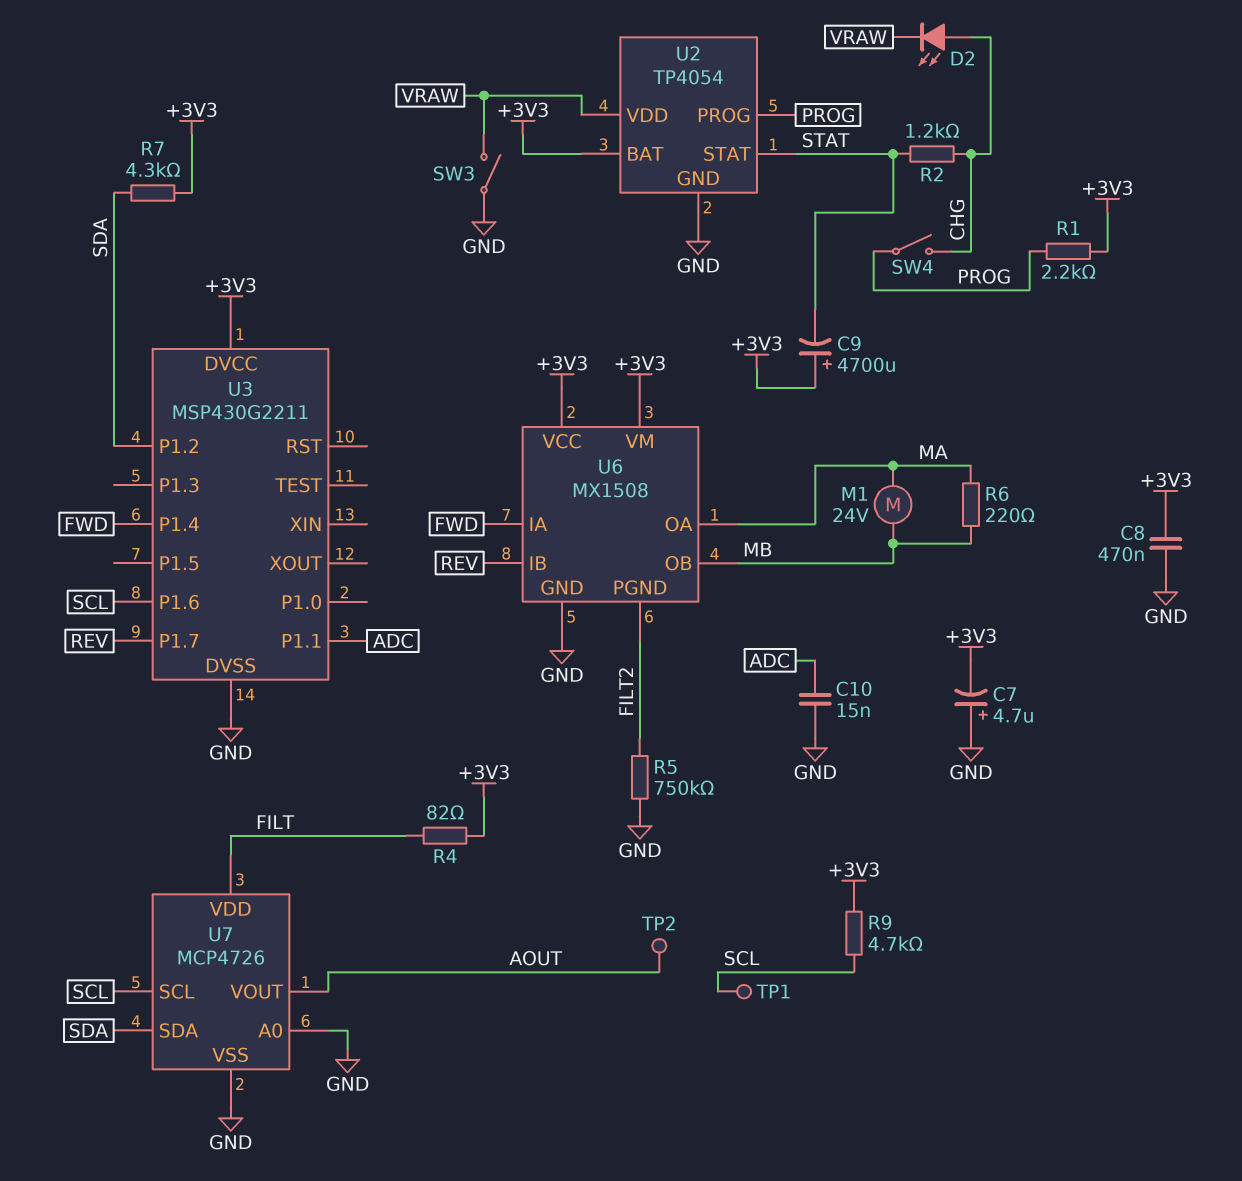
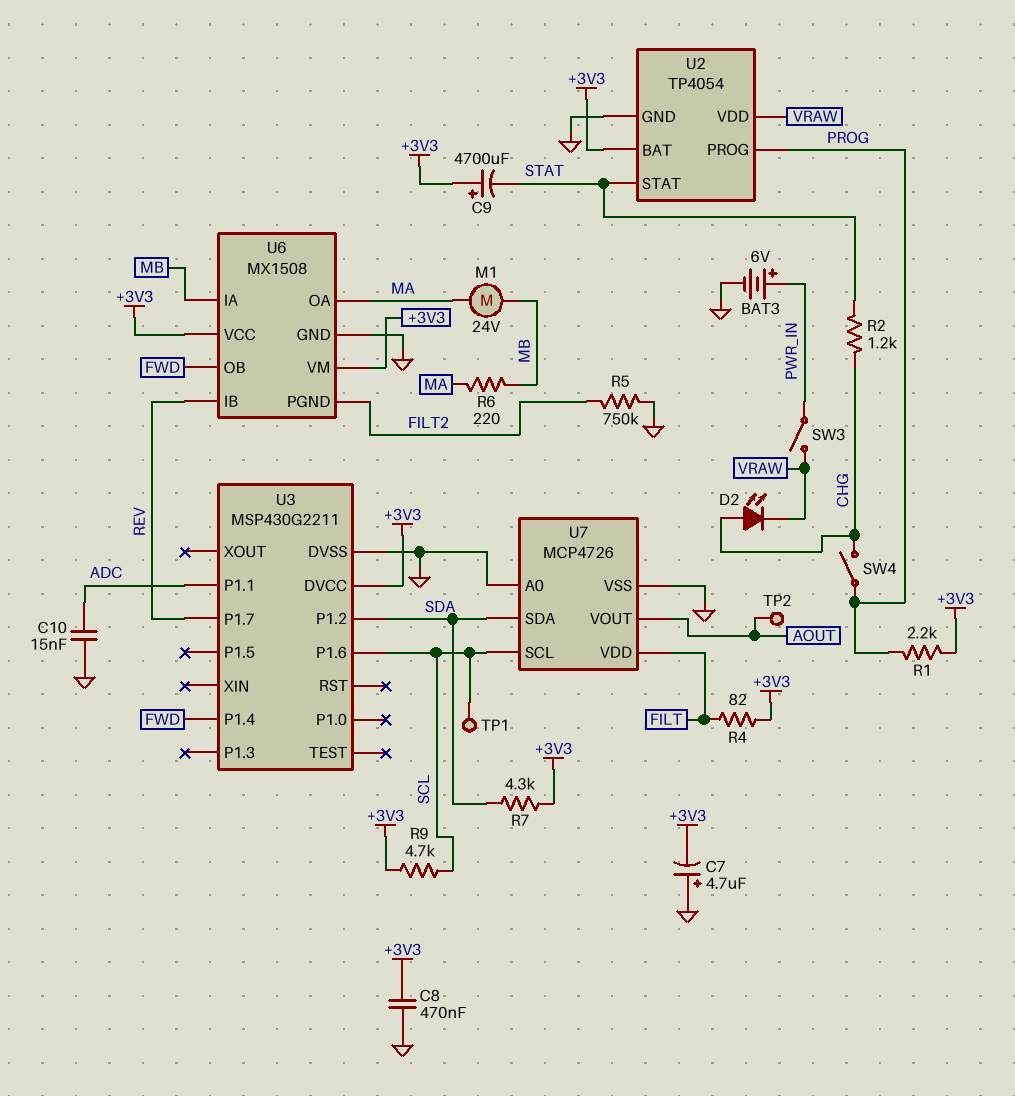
BAT3: none -> 6V (plus PWR_IN, minus GND)
SW3: switch (GND, VRAW) -> switch (PWR_IN, VRAW)
U6 pin IA: FWD -> MB
U6 pin OB: MB -> FWD

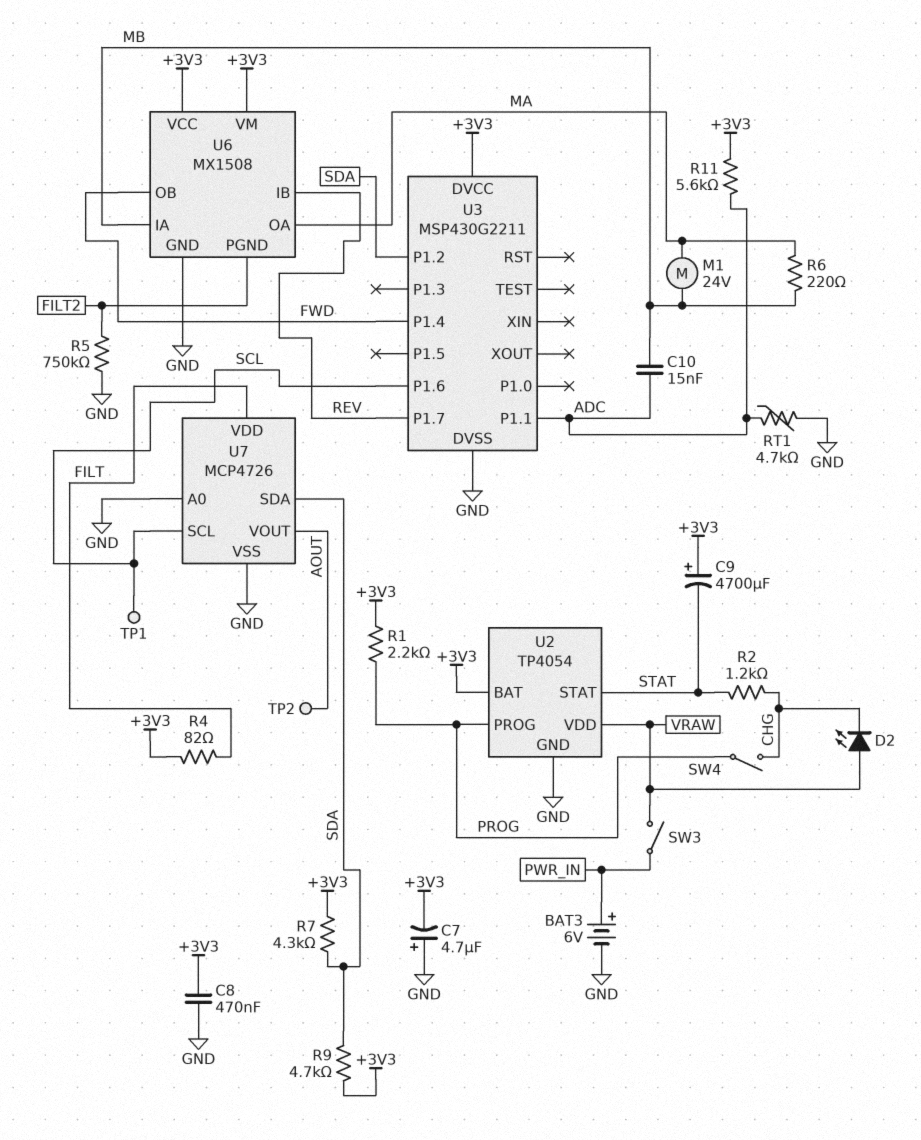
C10: 15nF (ADC, GND) -> 15nF (ADC, MB)
D2: LED (A CHG, K VRAW) -> LED (A VRAW, K CHG)
R9: 4.7k (+3V3, SCL) -> 4.7k (+3V3, SDA)
R11: none -> 5.6k (+3V3, ADC)
RT1: none -> 4.7k (ADC, GND)

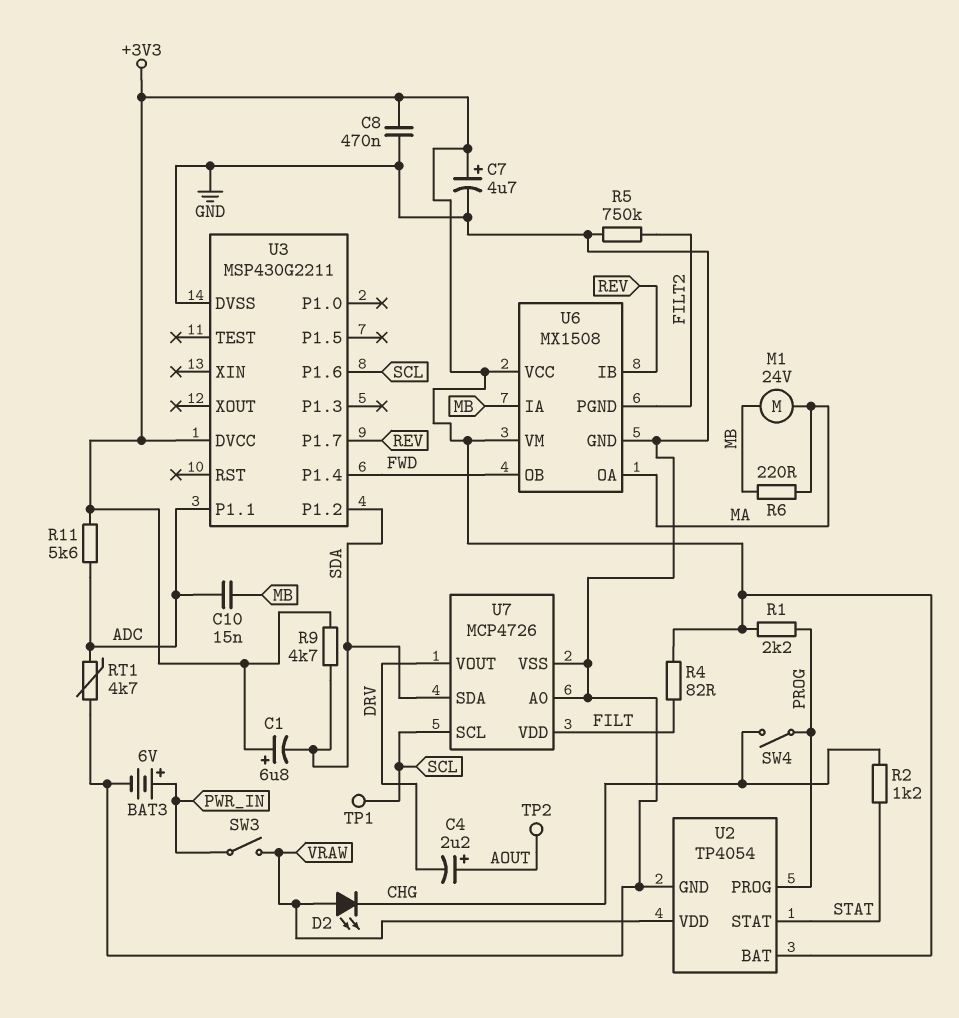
C1: none -> 6.8uF (plus +3V3, minus SDA)
C4: none -> 2.2uF (plus AOUT, minus DRV)
C7: 4.7uF (plus GND, minus +3V3) -> 4.7uF (plus +3V3, minus GND)
C9: 4700uF (plus +3V3, minus STAT) -> none
R7: 4.3k (+3V3, SDA) -> none
U7 pin VOUT: AOUT -> DRV

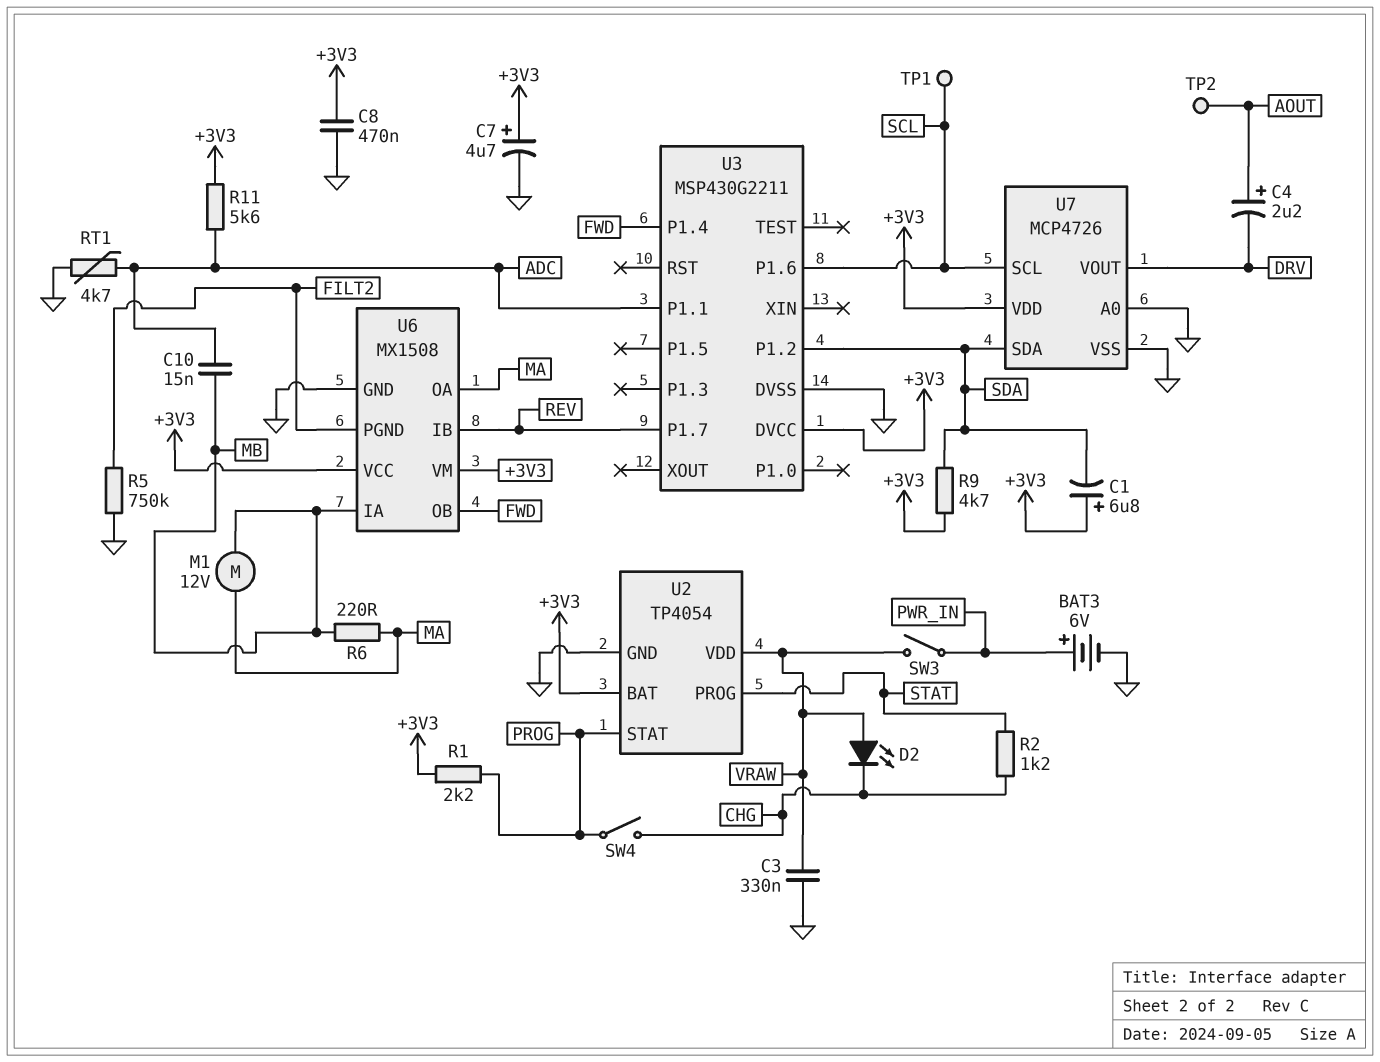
C3: none -> 330nF (GND, VRAW)
M1: motor 24V (MA, MB) -> motor 12V (MA, MB)
R4: 82 (+3V3, FILT) -> none
U2 pin PROG: PROG -> STAT
U2 pin STAT: STAT -> PROG
U7 pin VDD: FILT -> +3V3

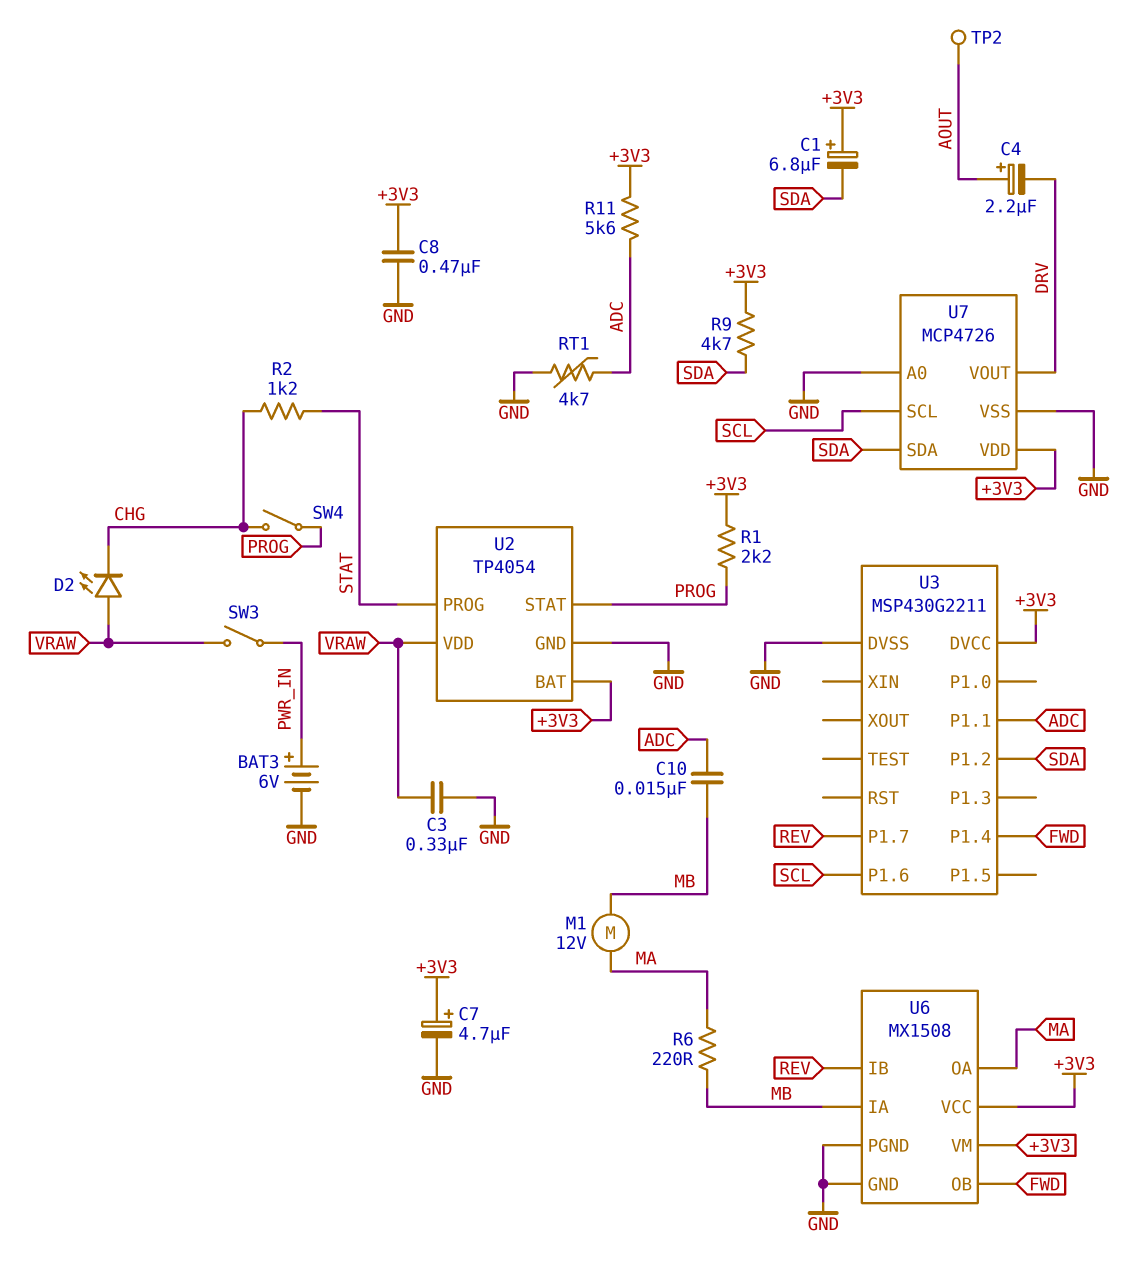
R5: 750k (FILT2, GND) -> none
TP1: test point (SCL) -> none
U6 pin PGND: FILT2 -> GND

